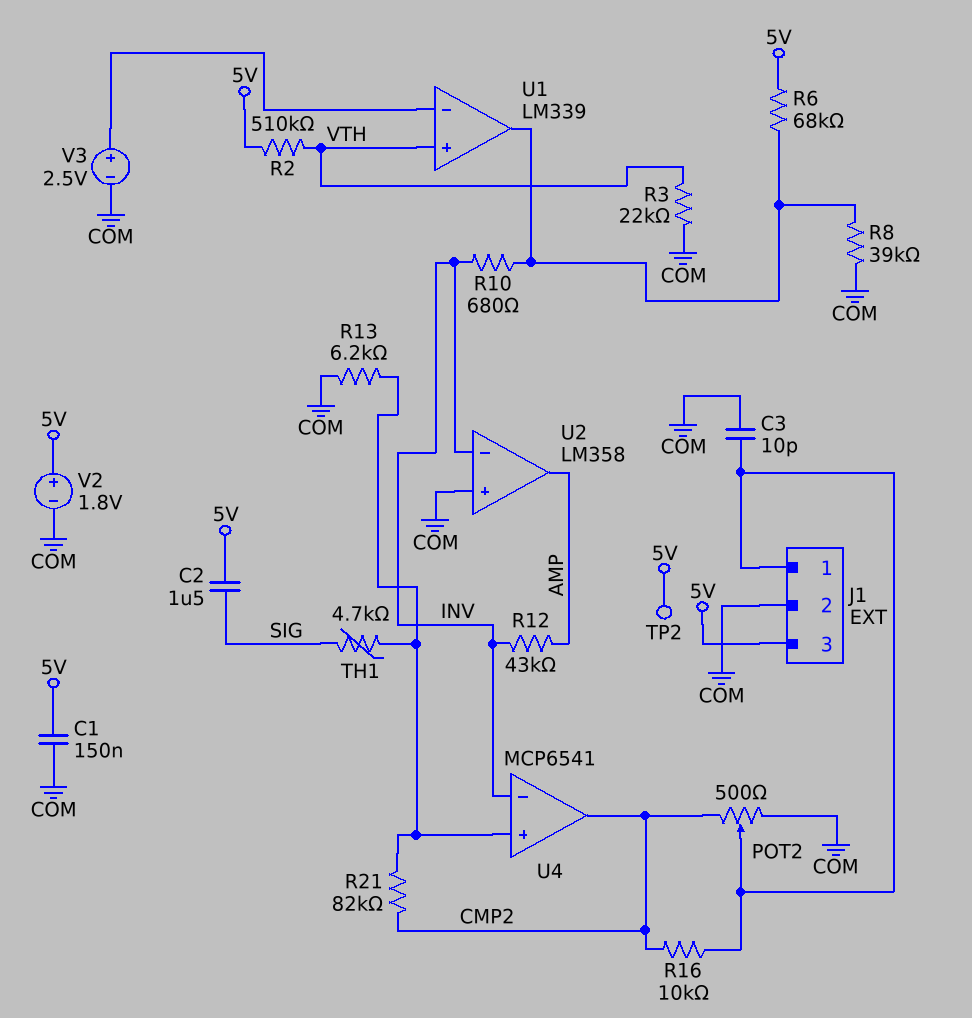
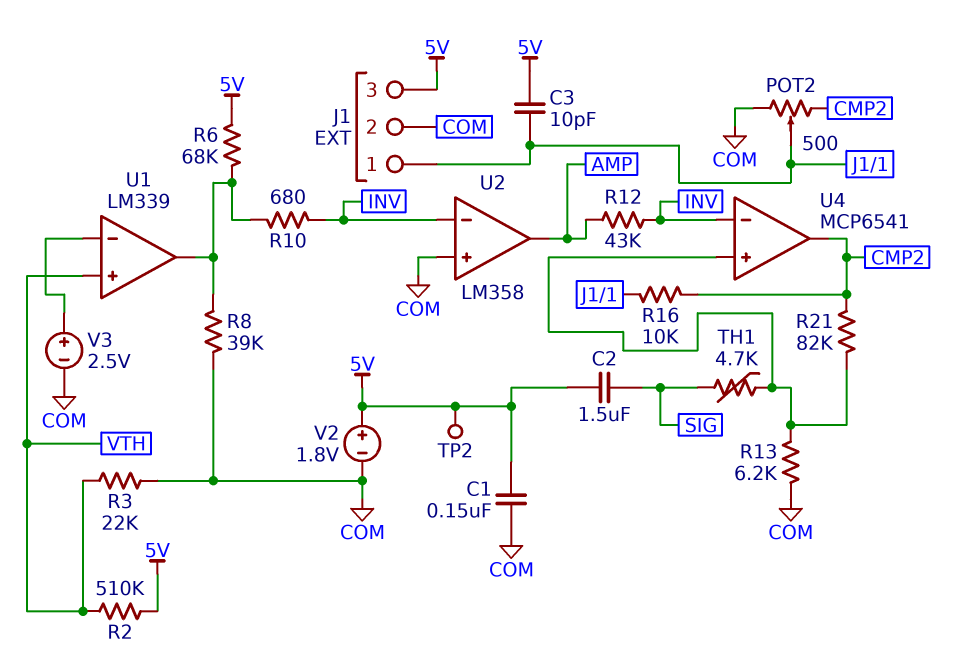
C3: 10pF (COM, J1/1) -> 10pF (5V, J1/1)

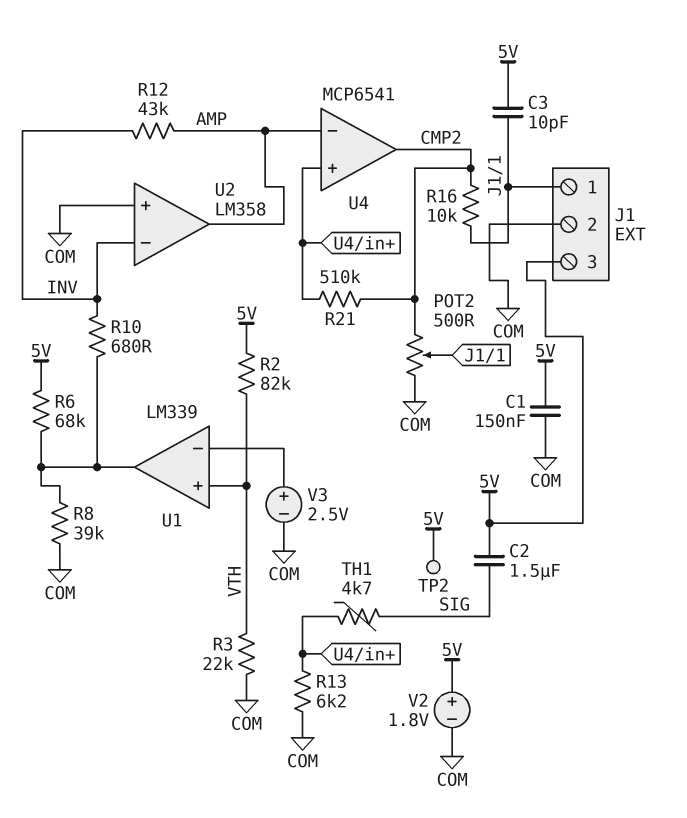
R2: 510k (5V, VTH) -> 82k (5V, VTH)
R21: 82k (CMP2, U4/in+) -> 510k (CMP2, U4/in+)
U4 pin in-: INV -> AMP

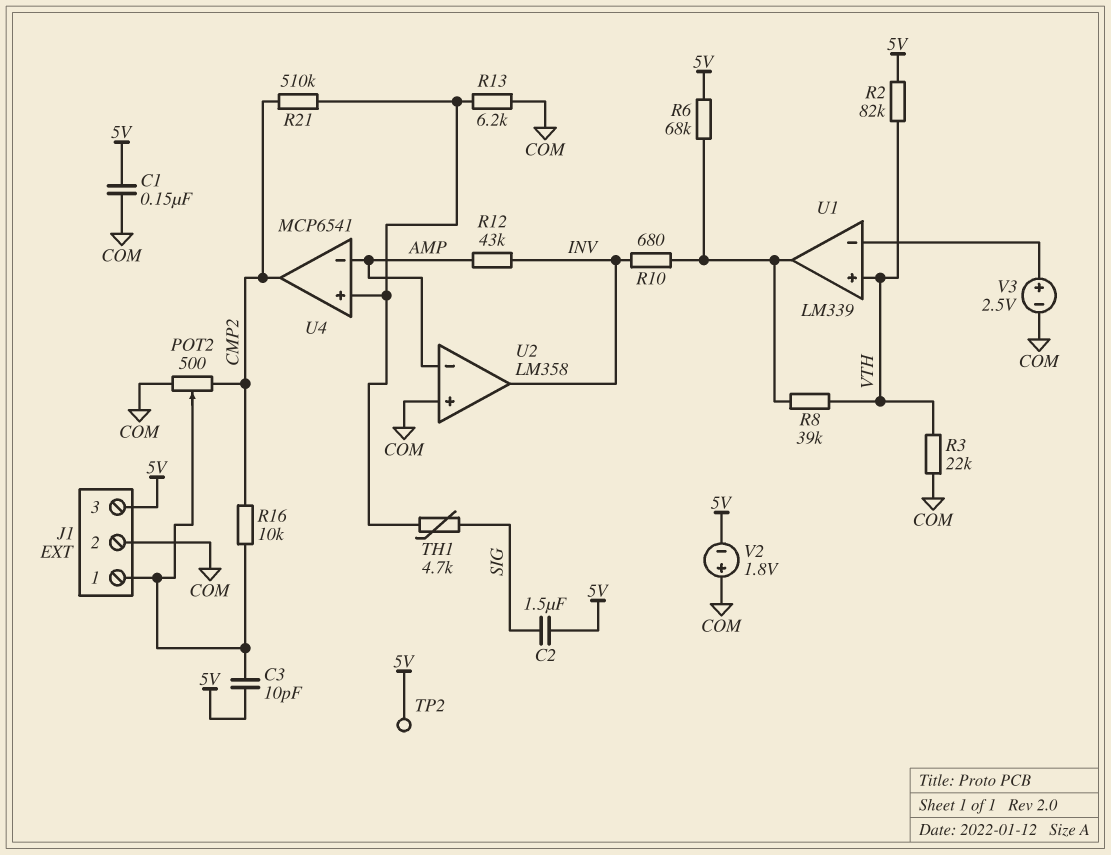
R8: 39k (COM, U1/out) -> 39k (U1/out, VTH)
U2 pin in-: INV -> AMP
U2 pin out: AMP -> INV
V2: 1.8V (plus 5V, minus COM) -> 1.8V (plus COM, minus 5V)

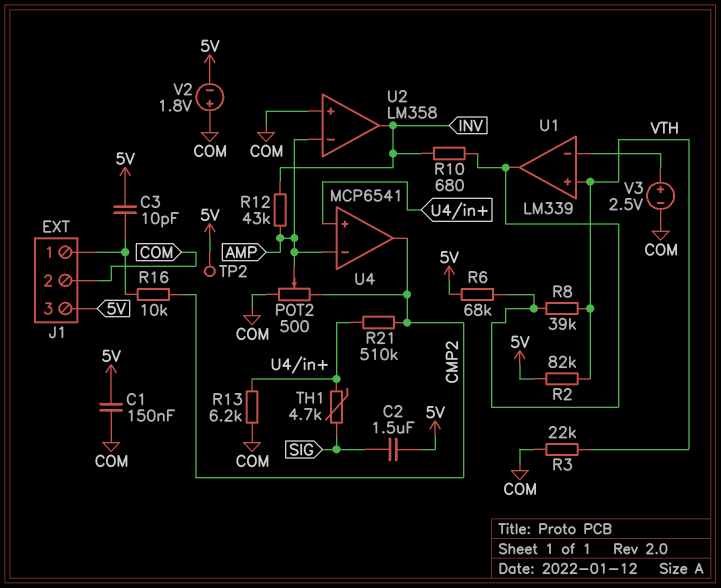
POT2: 500 (CMP2, COM, wiper J1/1) -> 500 (CMP2, COM, wiper AMP)

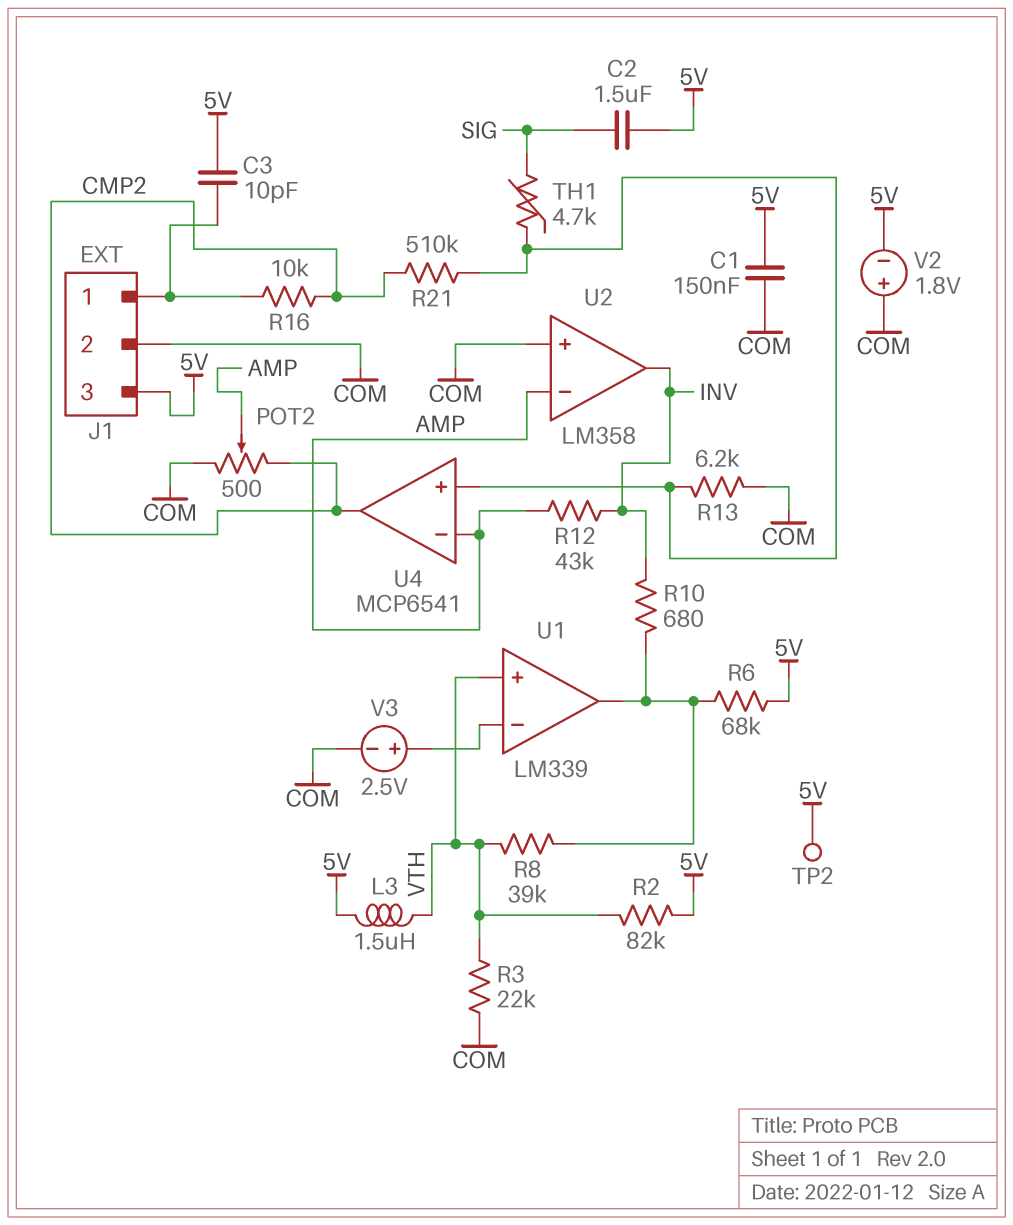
L3: none -> 1.5uH (5V, VTH)

